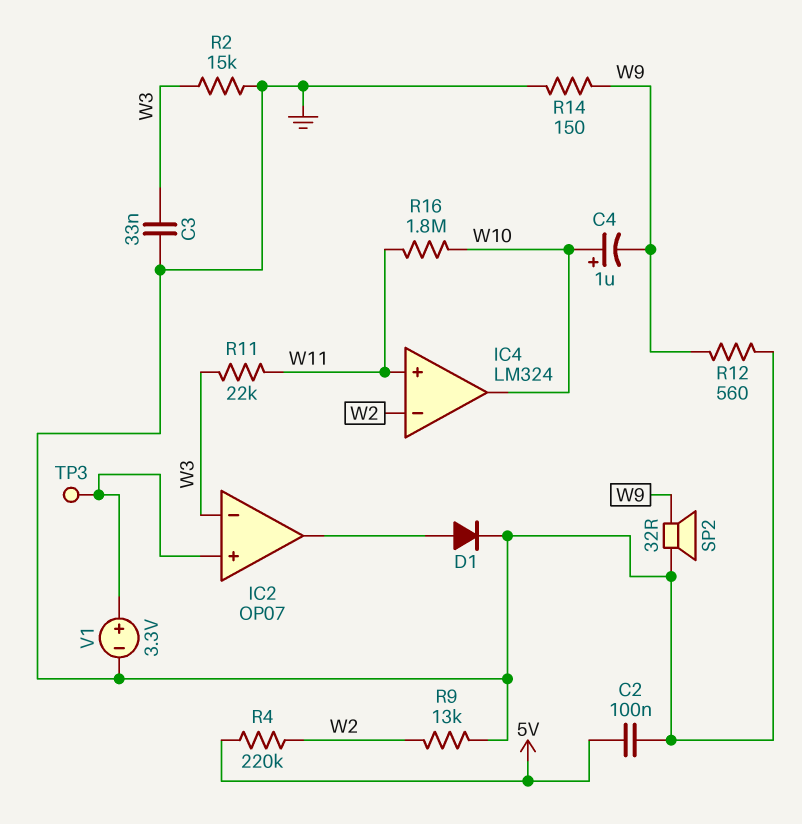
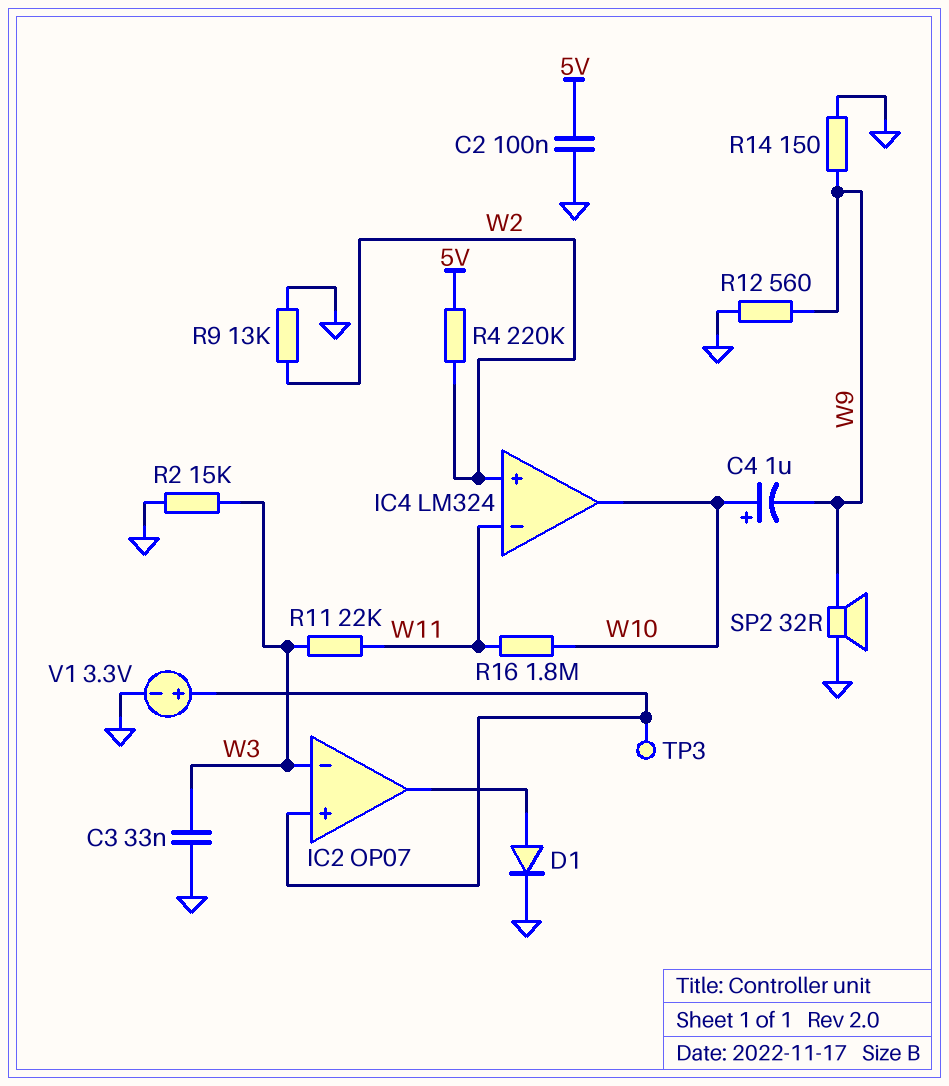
IC4 pin in+: W11 -> W2
IC4 pin in-: W2 -> W11

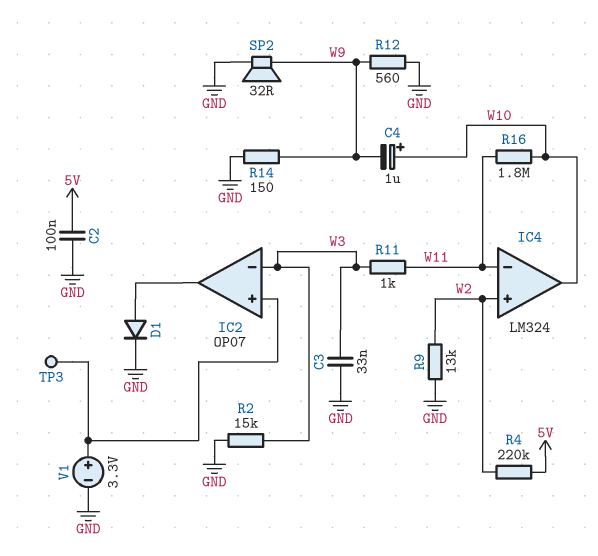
R11: 22k (W3, W11) -> 1k (W3, W11)

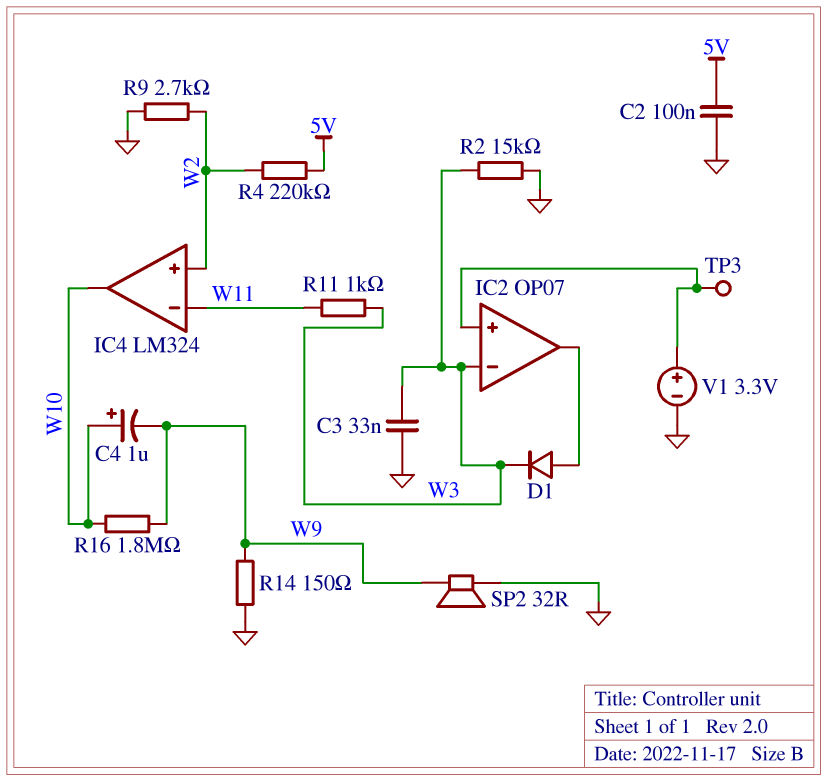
D1: diode (A IC2/out, K GND) -> diode (A IC2/out, K W3)
R9: 13k (GND, W2) -> 2.7k (GND, W2)
R12: 560 (GND, W9) -> none
R16: 1.8M (W10, W11) -> 1.8M (W9, W10)

